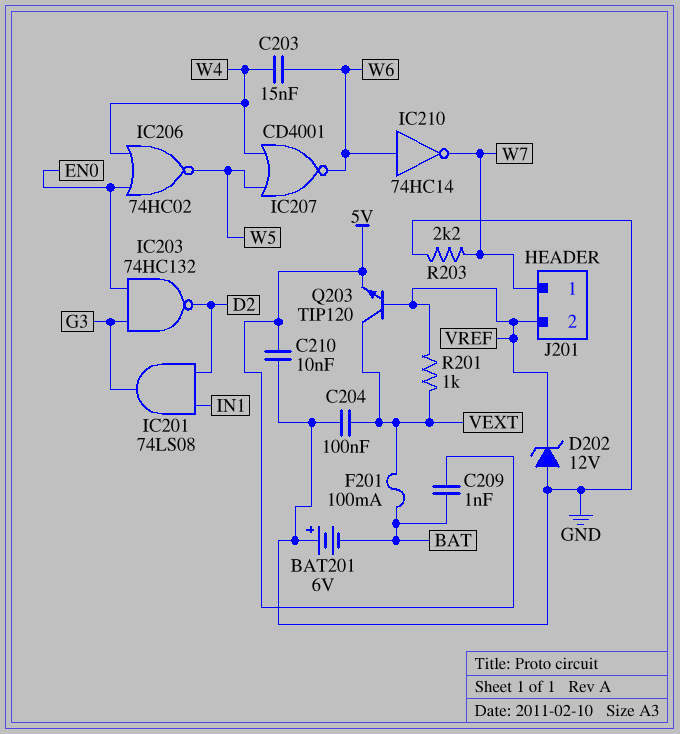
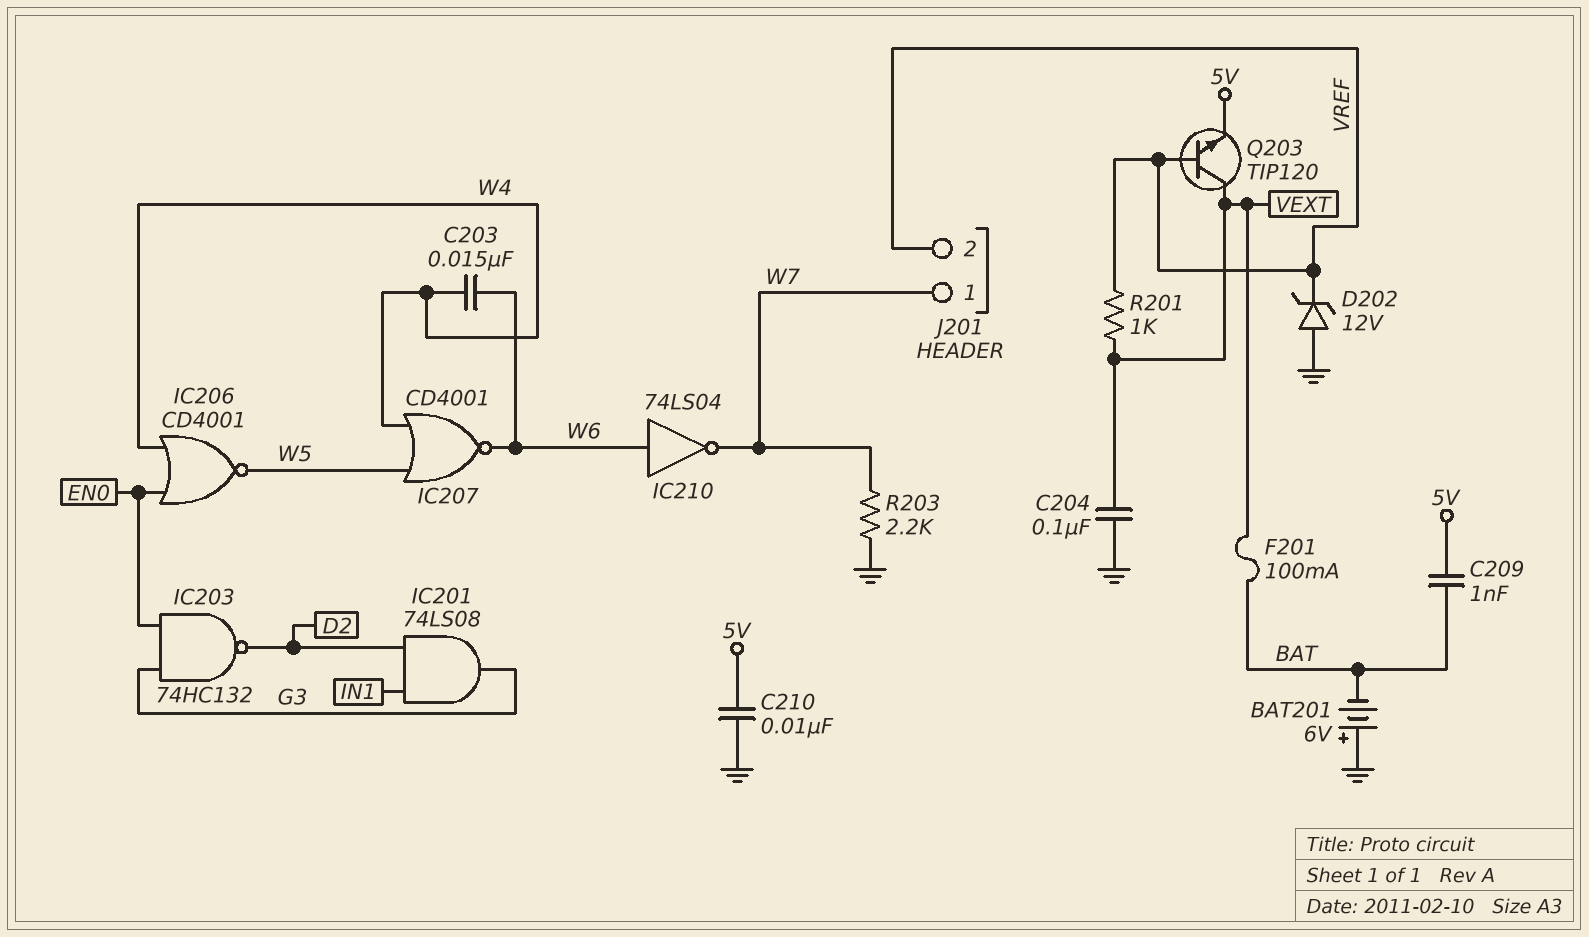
IC206: NOR 74HC02 (in EN0, in W4, out W5) -> NOR CD4001 (in EN0, in W4, out W5)
IC210: NOT 74HC14 (in W6, out W7) -> NOT 74LS04 (in W6, out W7)

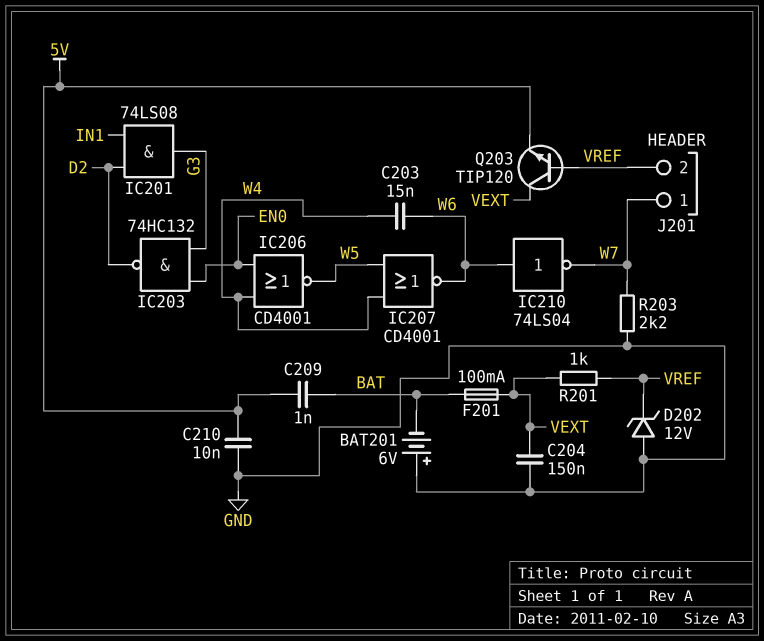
C204: 100nF (GND, VEXT) -> 150nF (GND, VEXT)

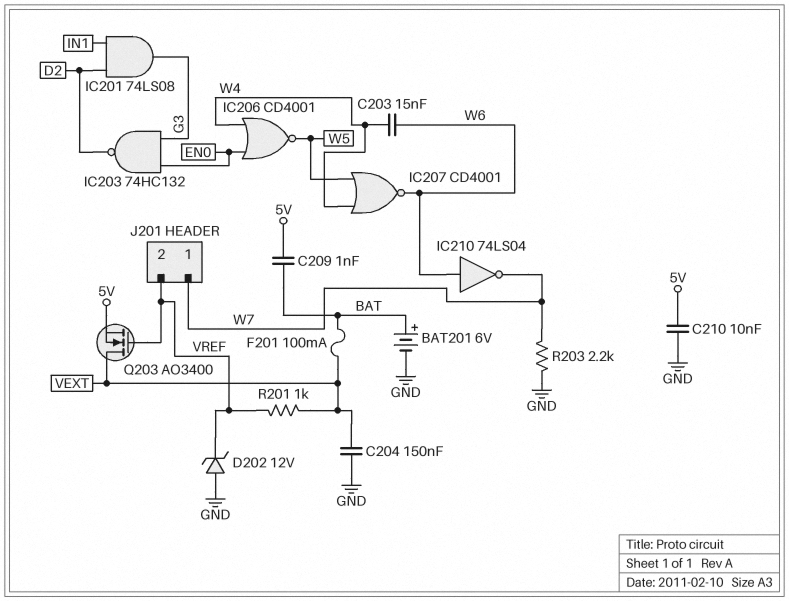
BAT201: 6V (plus GND, minus BAT) -> 6V (plus BAT, minus GND)
Q203: NPN TIP120 (B VREF, C VEXT, E 5V) -> NMOS AO3400 (G VREF, D VEXT, S 5V)

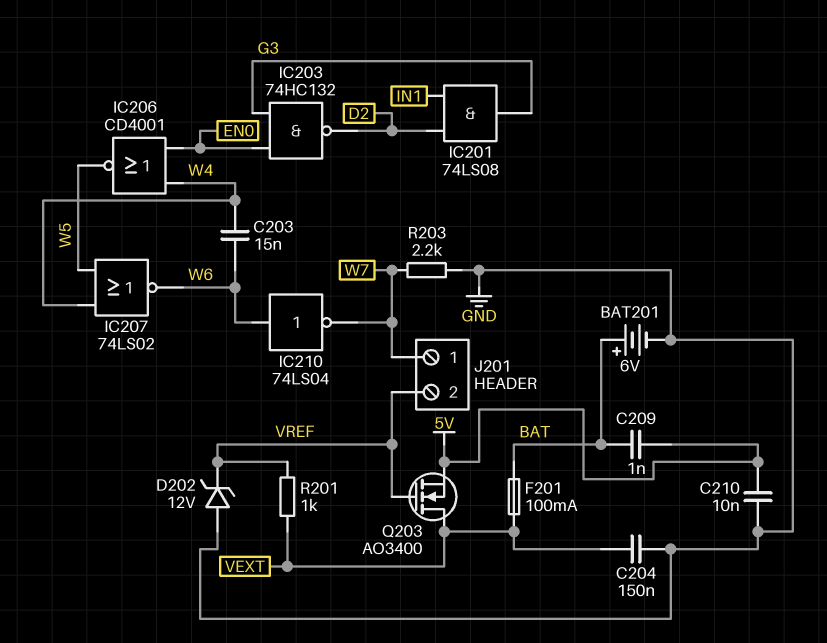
IC207: NOR CD4001 (in W4, in W5, out W6) -> NOR 74LS02 (in W4, in W5, out W6)

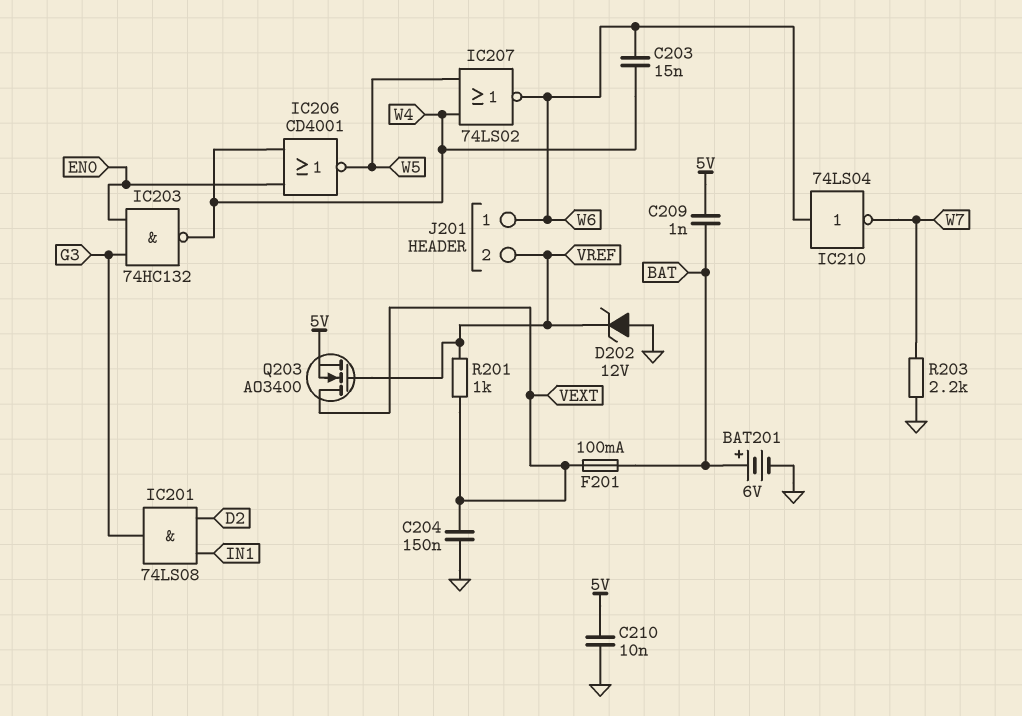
IC203: NAND 74HC132 (in EN0, in G3, out D2) -> NAND 74HC132 (in EN0, in G3, out W4)
J201 pin 1: W7 -> W6

